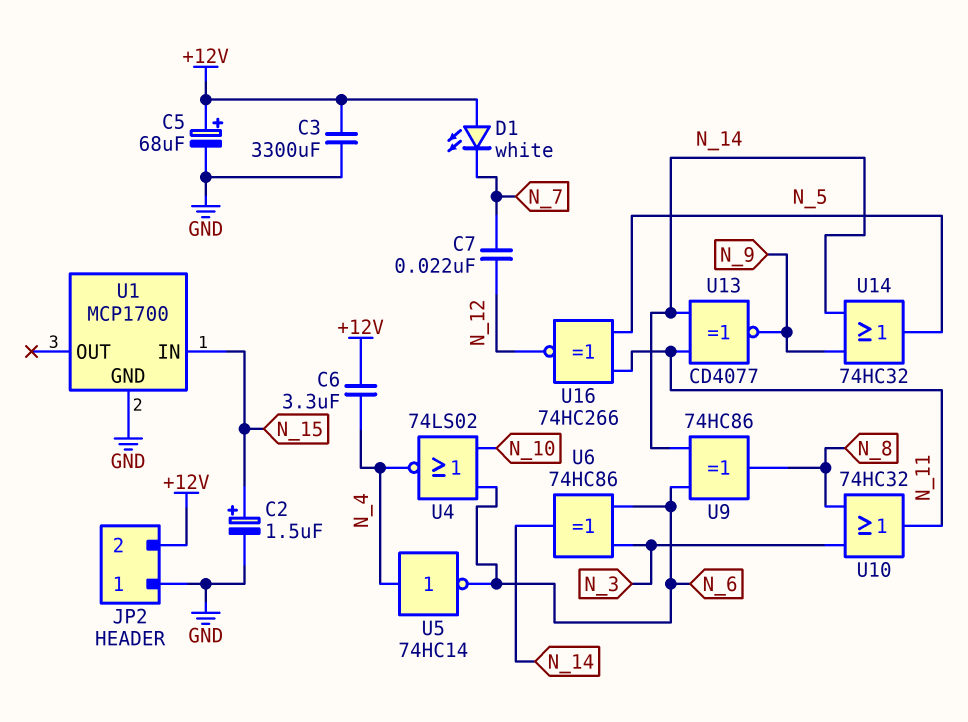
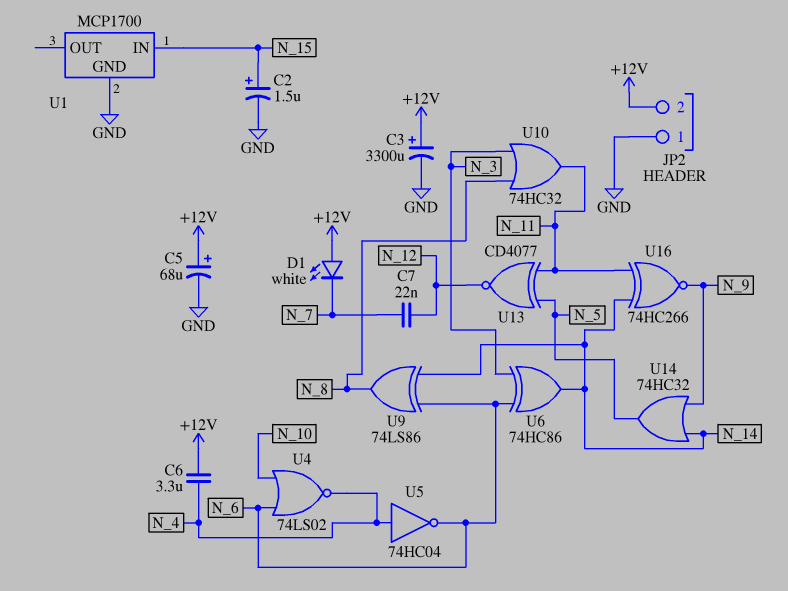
C3: 3300uF (+12V, GND) -> 3300uF (plus +12V, minus GND)
U5: NOT 74HC14 (in N_4, out N_6) -> NOT 74HC04 (in N_4, out N_6)
U9: XOR 74HC86 (in N_6, in N_14, out N_8) -> XOR 74LS86 (in N_6, in N_14, out N_8)
U13: XNOR CD4077 (in N_11, in N_14, out N_9) -> XNOR CD4077 (in N_5, in N_11, out N_12)
U16: XNOR 74HC266 (in N_5, in N_11, out N_12) -> XNOR 74HC266 (in N_11, in N_14, out N_9)

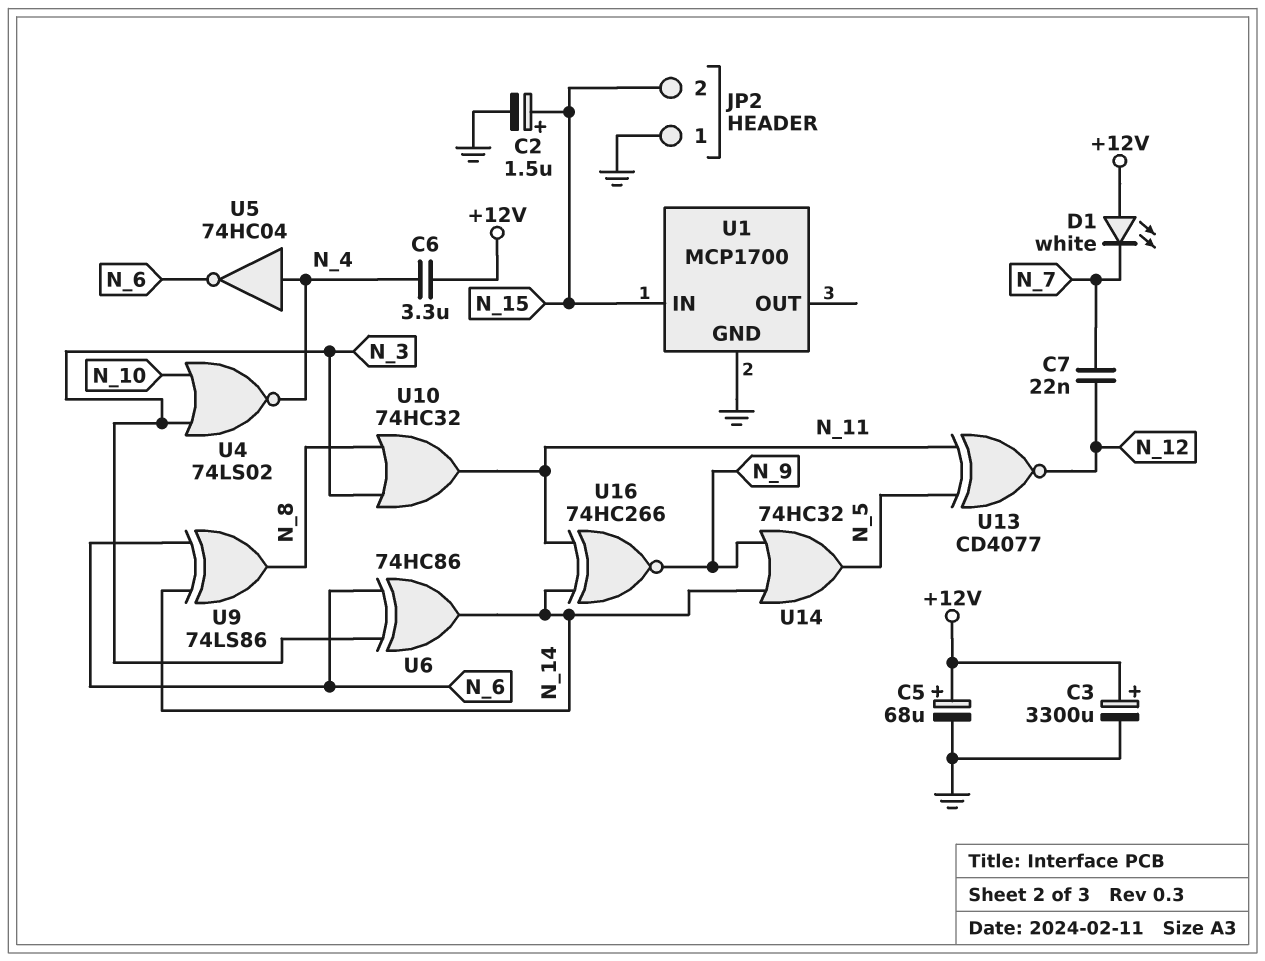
JP2 pin 2: +12V -> N_15
U4: NOR 74LS02 (in N_6, in N_10, out N_4) -> NOR 74LS02 (in N_3, in N_10, out N_4)

